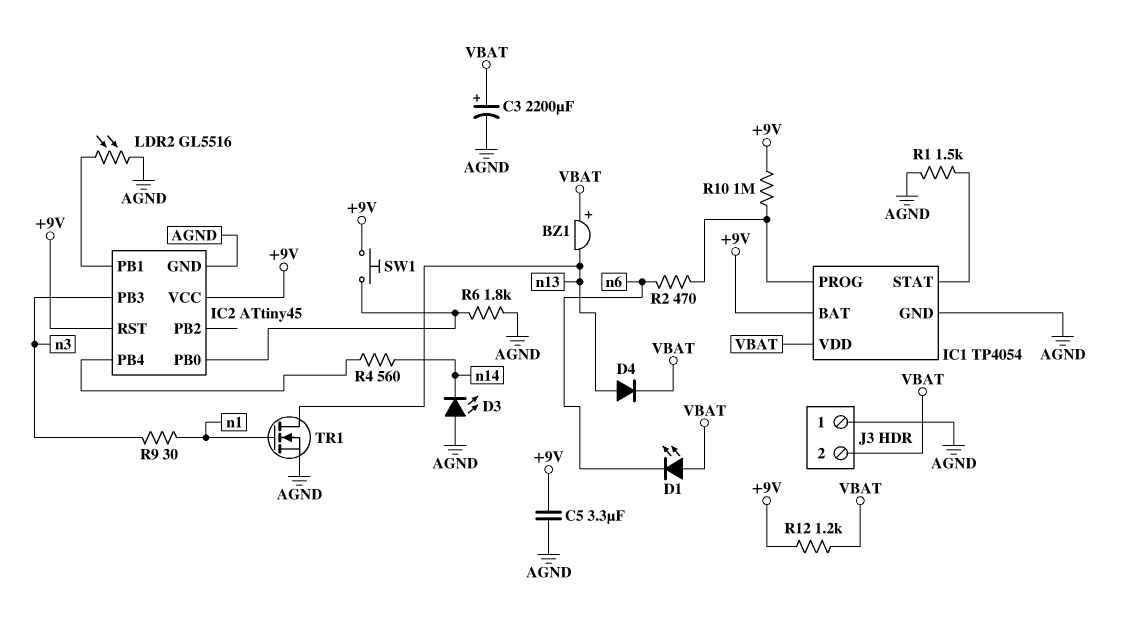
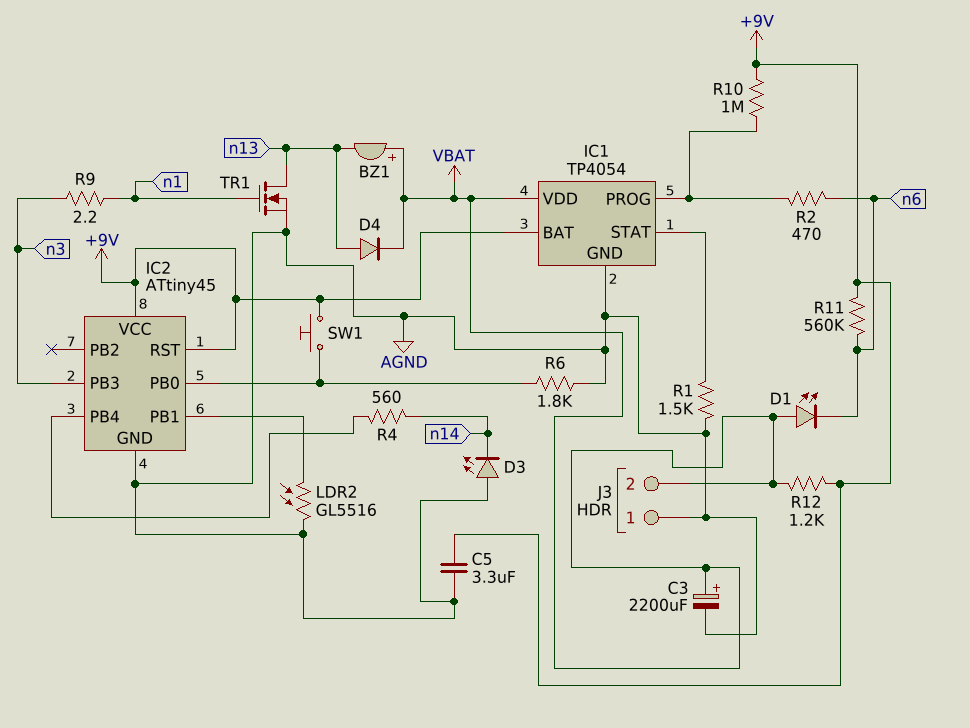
R9: 30 (n1, n3) -> 2.2 (n1, n3)
R11: none -> 560k (+9V, n6)

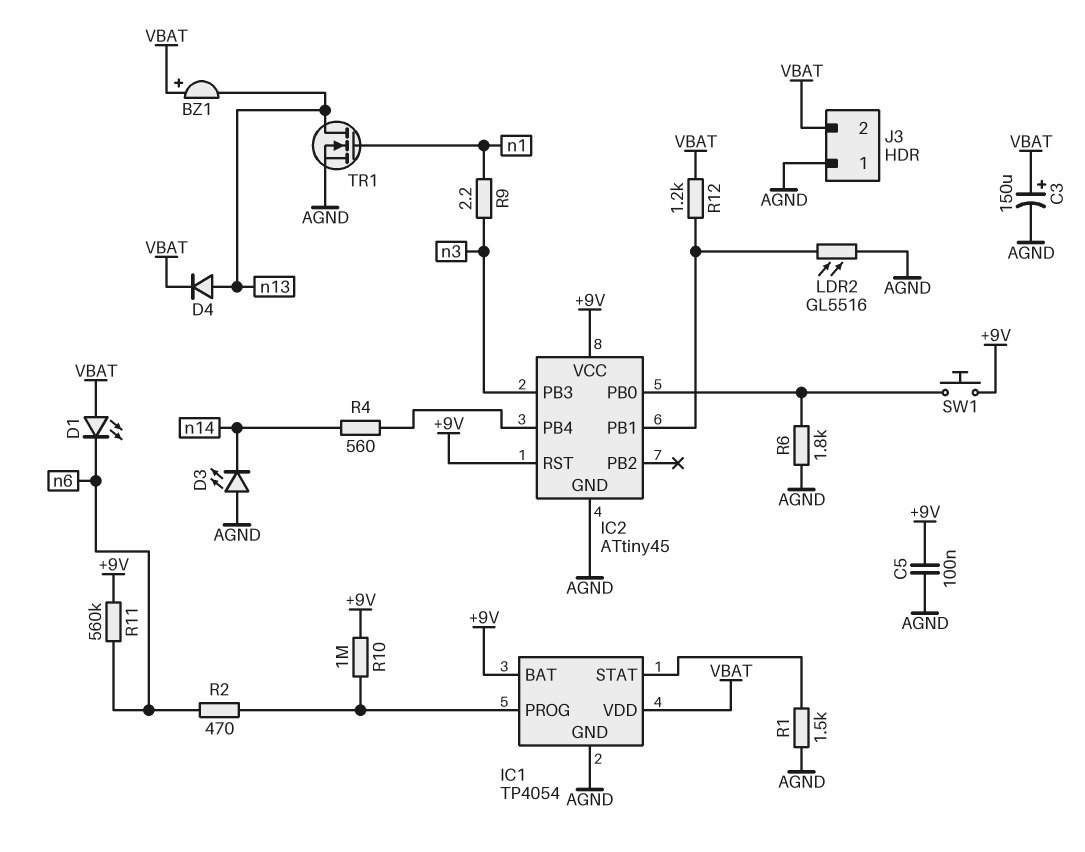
C3: 2200uF (plus VBAT, minus AGND) -> 150uF (plus VBAT, minus AGND)
C5: 3.3uF (+9V, AGND) -> 100nF (+9V, AGND)
R12: 1.2k (+9V, VBAT) -> 1.2k (IC2/PB1, VBAT)

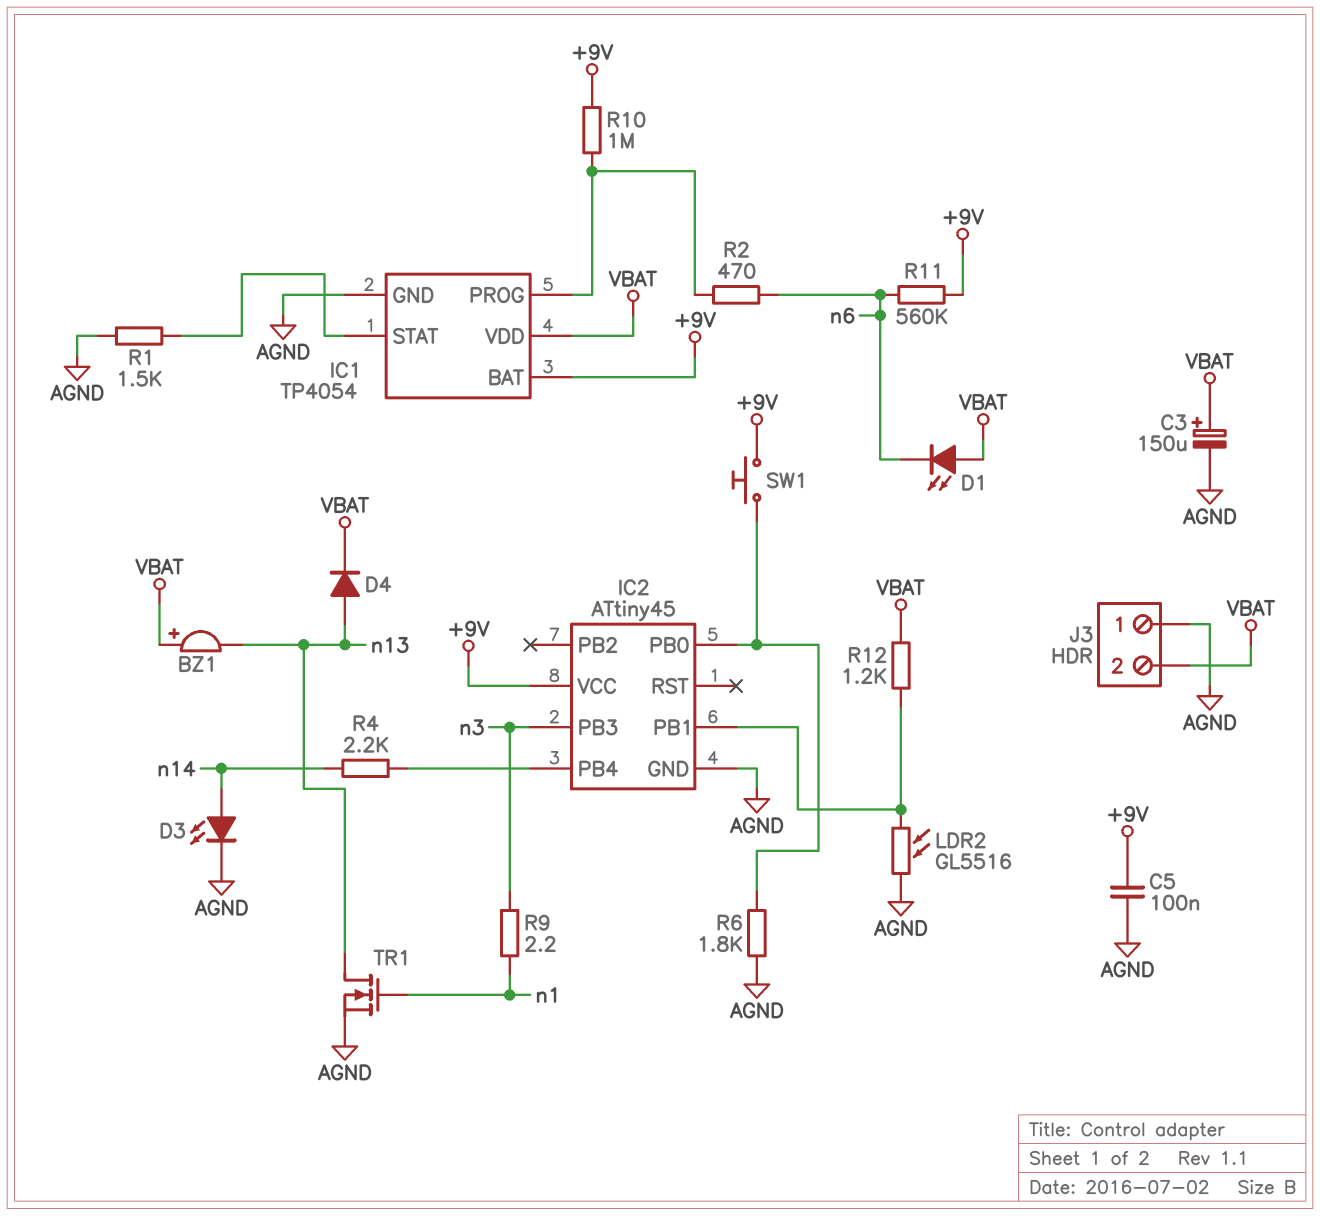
D3: LED (A AGND, K n14) -> LED (A n14, K AGND)
IC2 pin RST: +9V -> none
R4: 560 (IC2/PB4, n14) -> 2.2k (IC2/PB4, n14)

